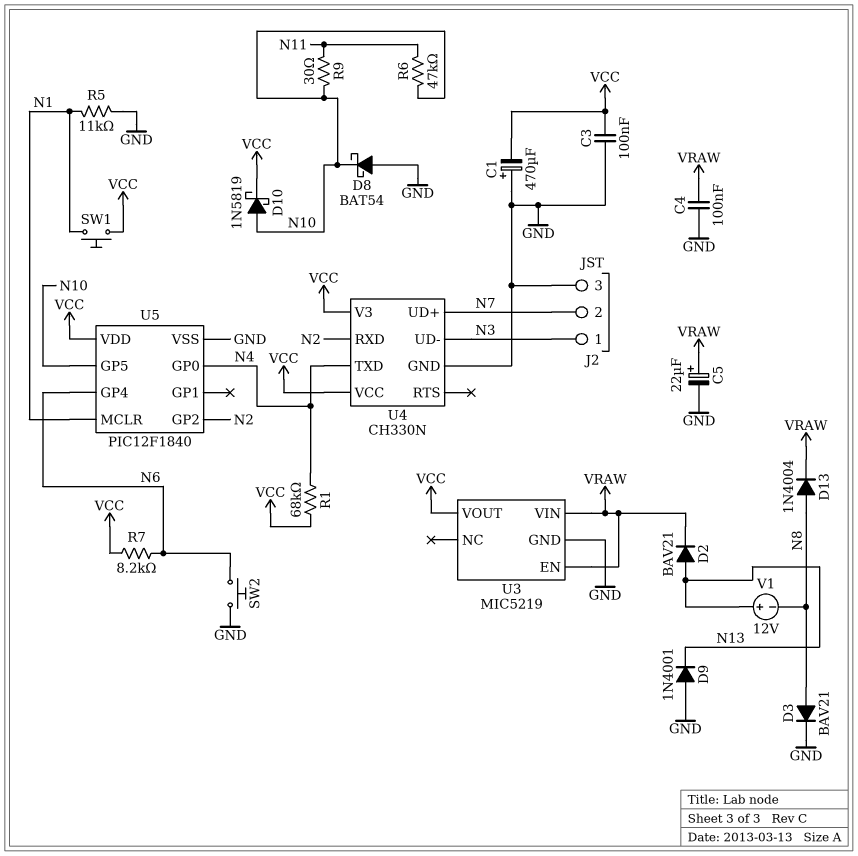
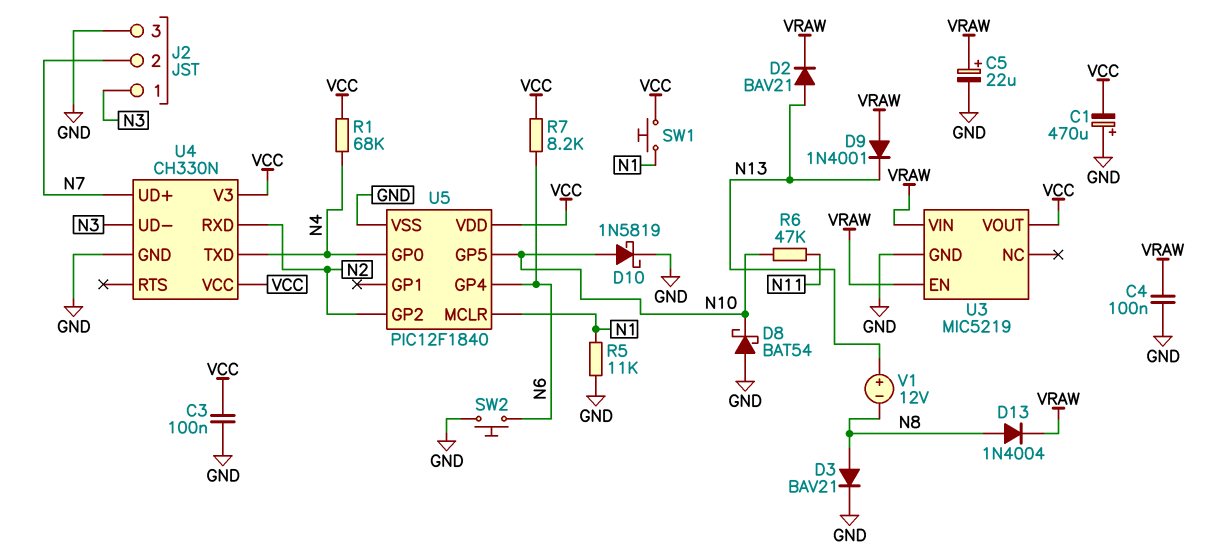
D9: diode 1N4001 (A GND, K N13) -> diode 1N4001 (A VRAW, K N13)
D10: schottky 1N5819 (A N10, K VCC) -> schottky 1N5819 (A N10, K GND)
R9: 30 (N10, N11) -> none

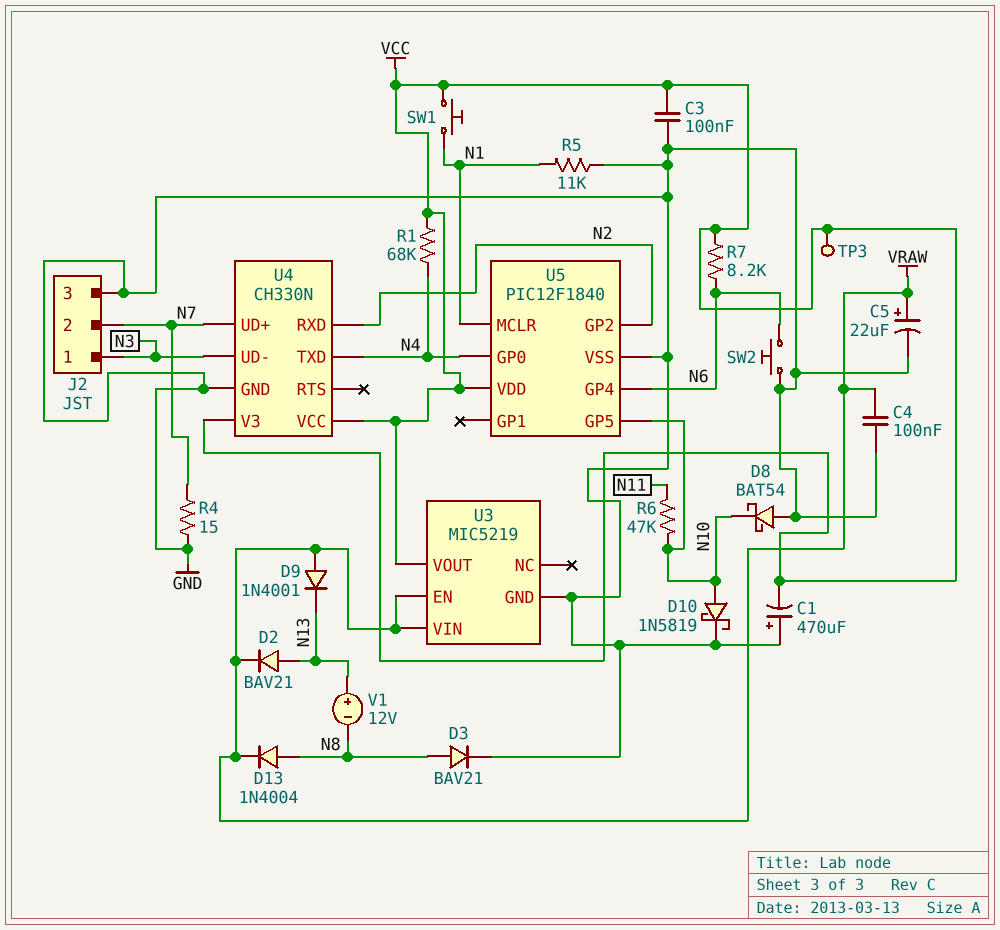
R4: none -> 15 (GND, N7)
TP3: none -> test point (VCC)

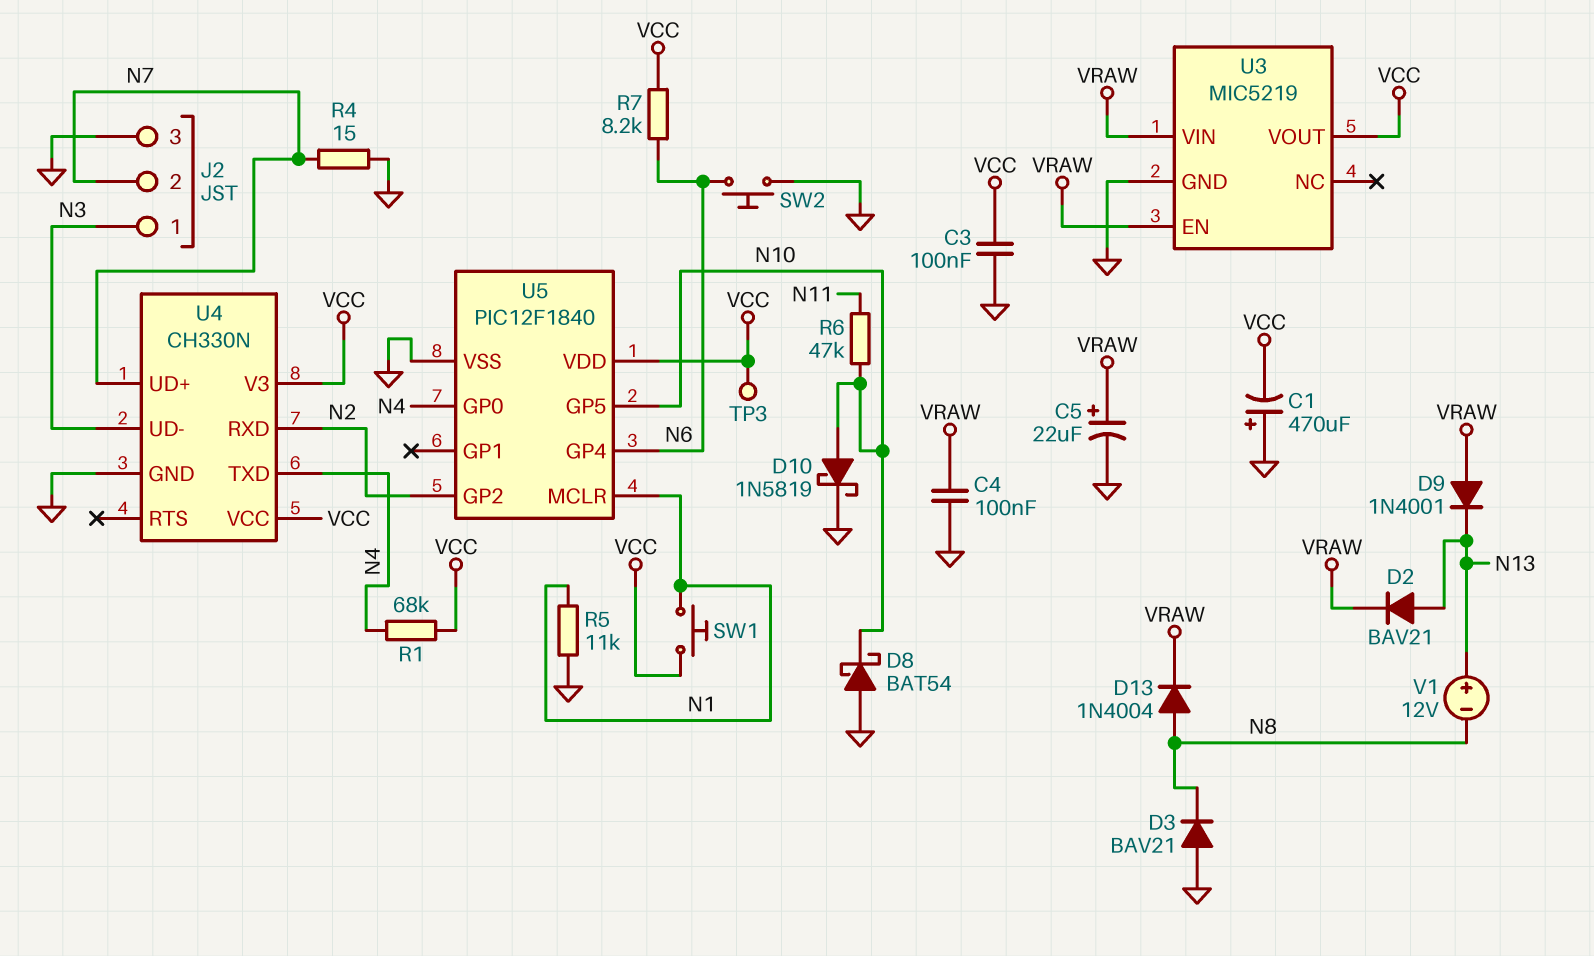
D3: diode BAV21 (A N8, K GND) -> diode BAV21 (A GND, K N8)

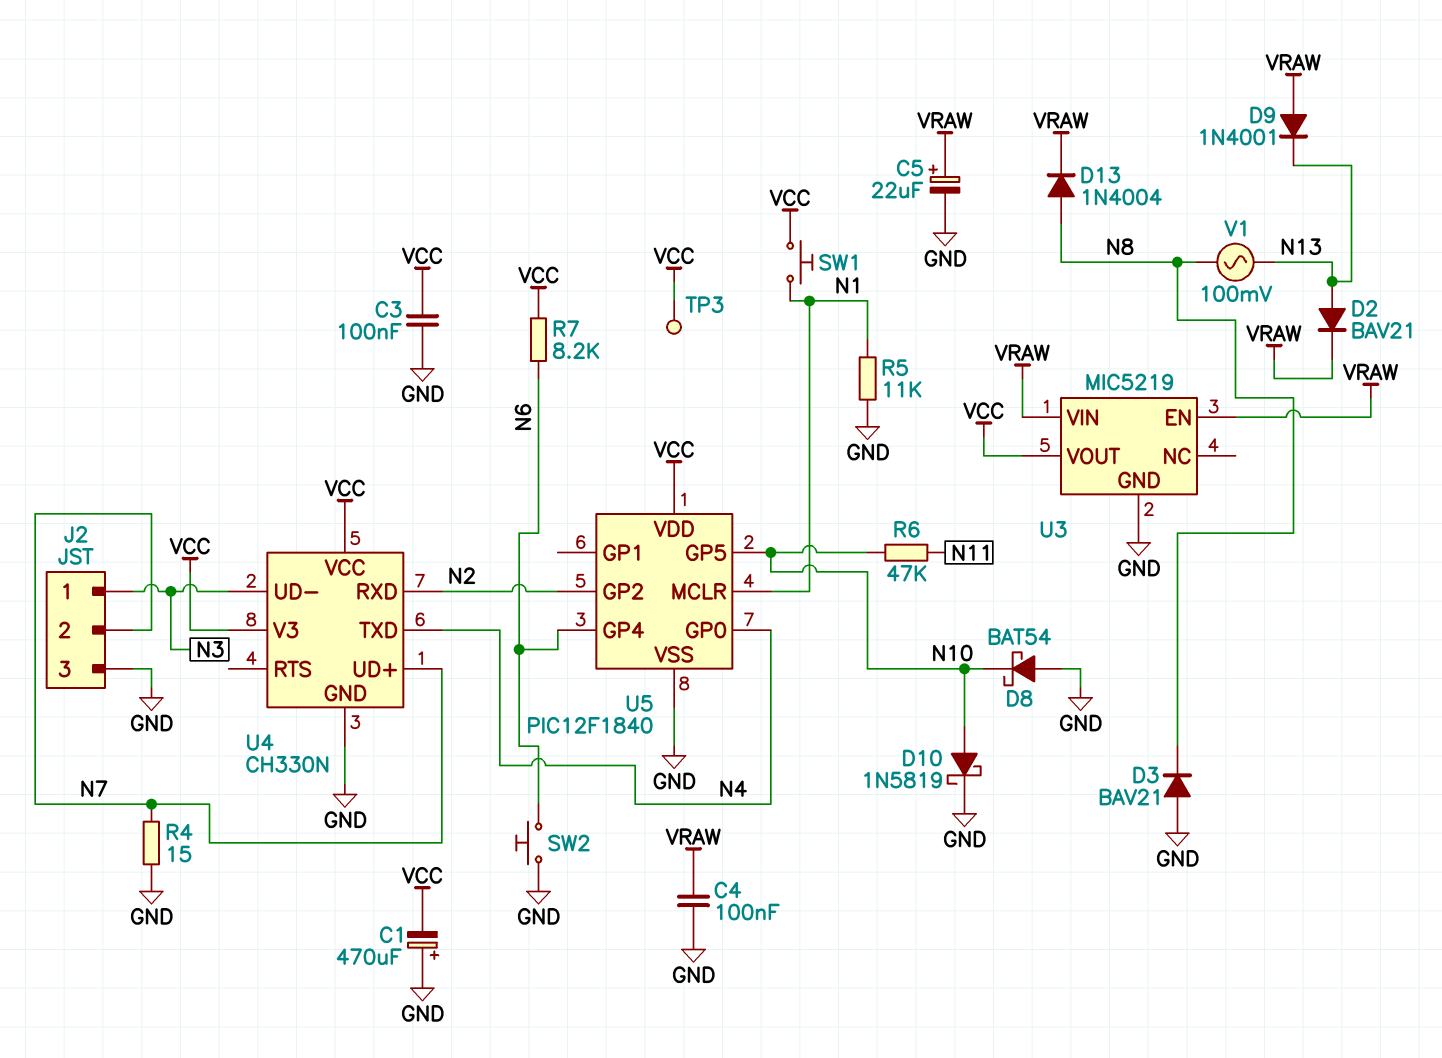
R1: 68k (N4, VCC) -> none
V1: 12V (plus N13, minus N8) -> AC 100mV (N8, N13)

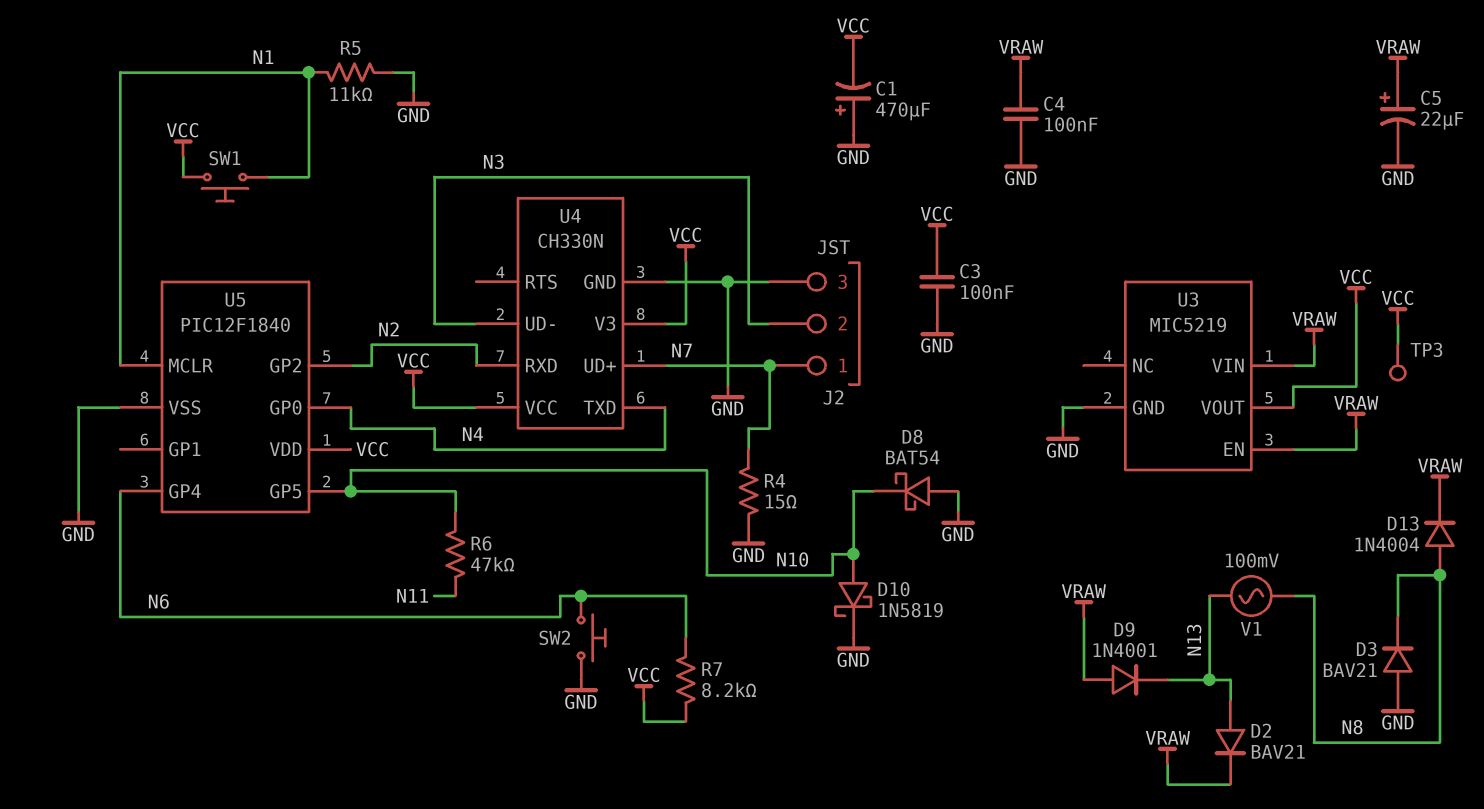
J2 pin 1: N3 -> N7
J2 pin 2: N7 -> N3

